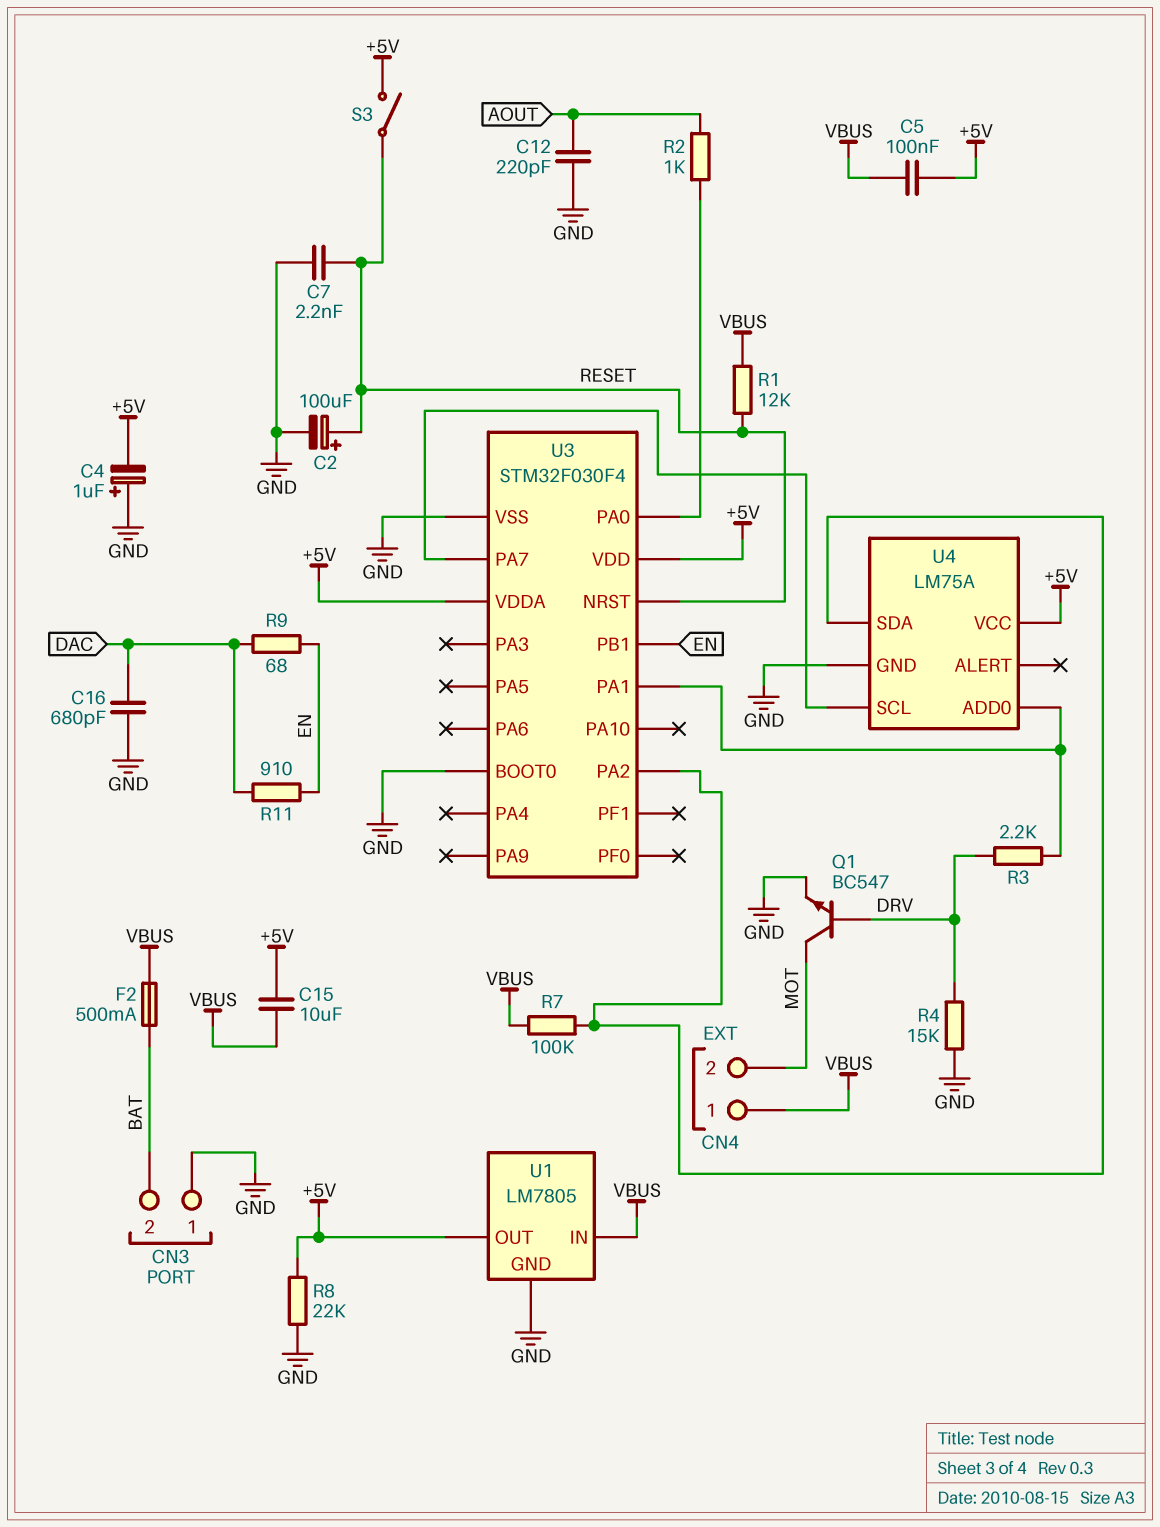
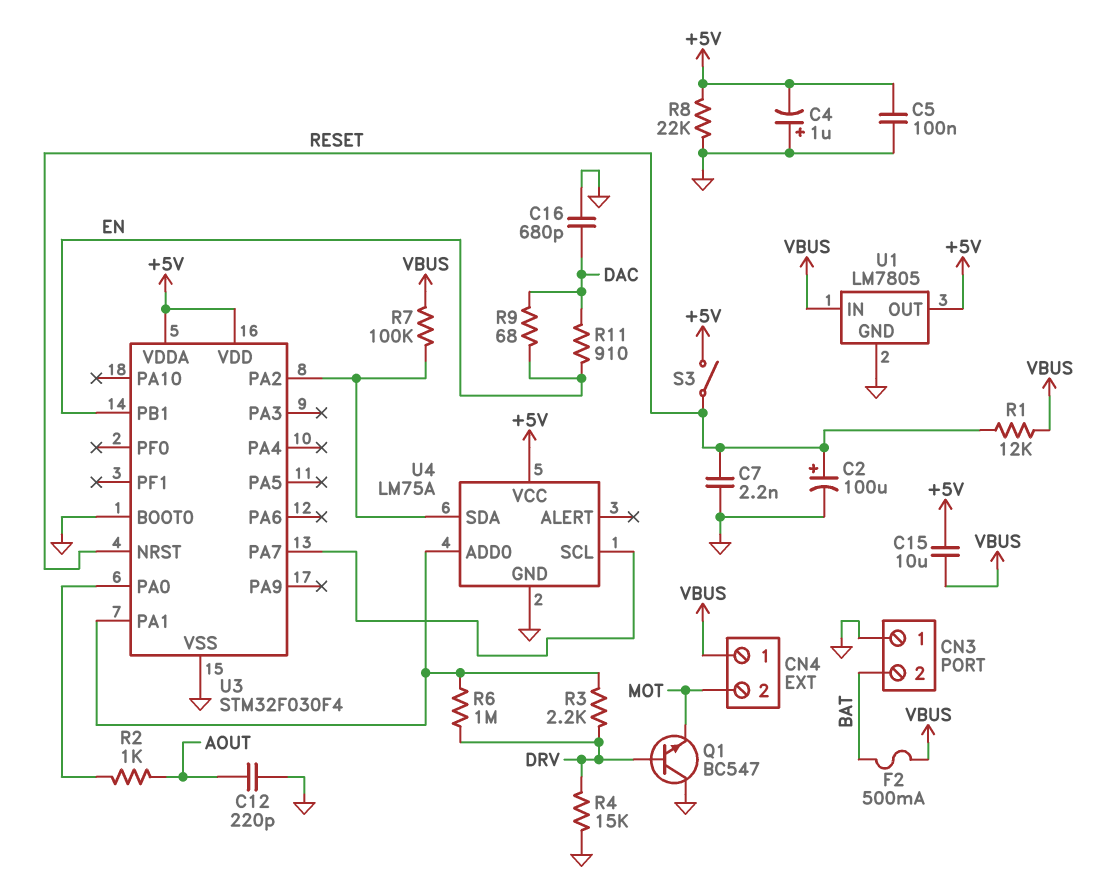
C5: 100nF (+5V, VBUS) -> 100nF (+5V, GND)
Q1: NPN BC547 (B DRV, C MOT, E GND) -> NPN BC547 (B DRV, C GND, E MOT)
R6: none -> 1M (DRV, U3/PA1)

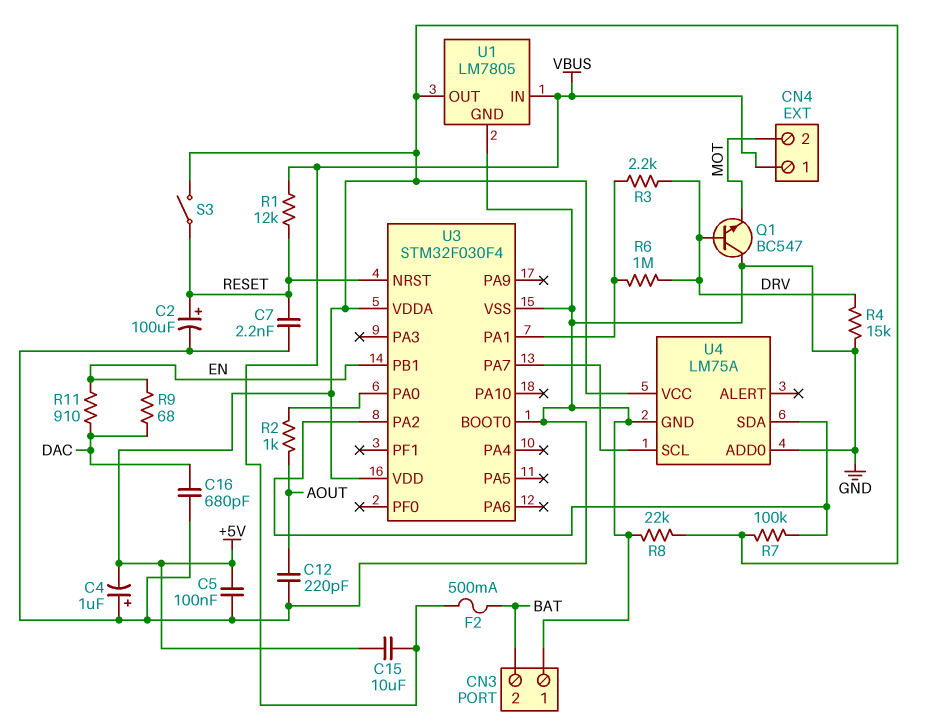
R7: 100k (U3/PA2, VBUS) -> 100k (+5V, U3/PA2)
U4 pin ADD0: U3/PA1 -> GND

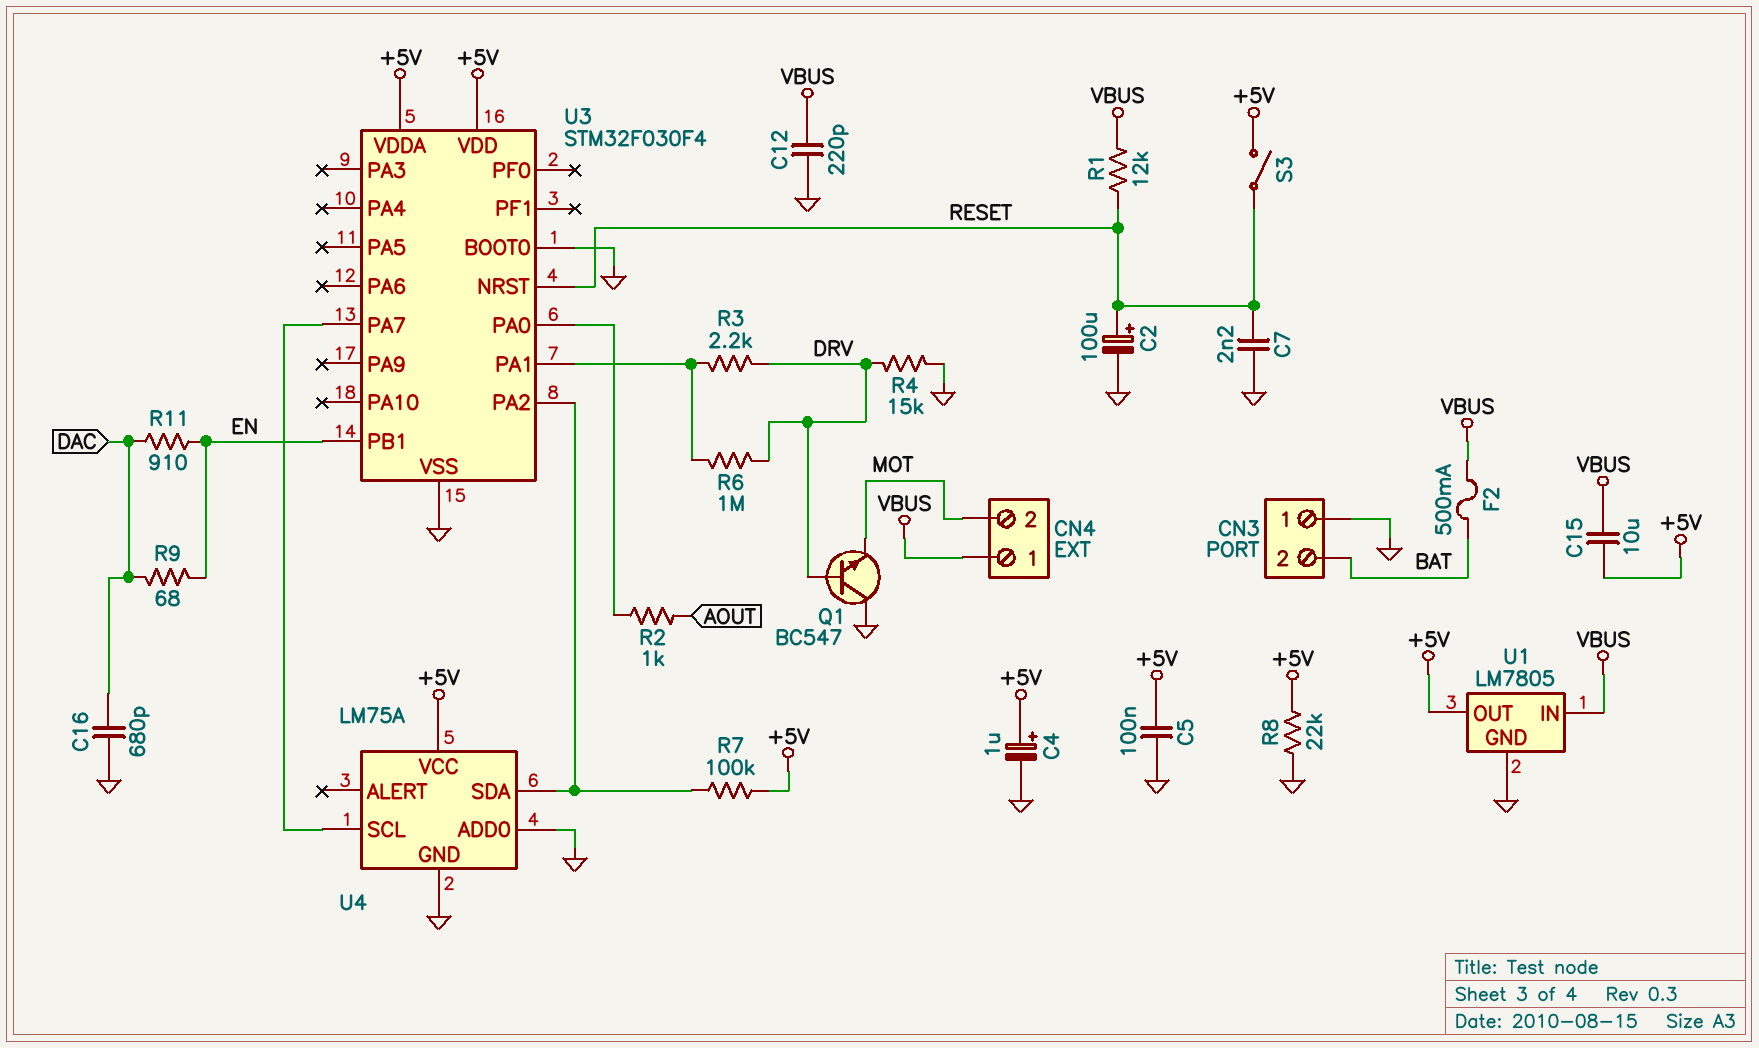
C4: 1uF (plus GND, minus +5V) -> 1uF (plus +5V, minus GND)
C12: 220pF (AOUT, GND) -> 220pF (GND, VBUS)

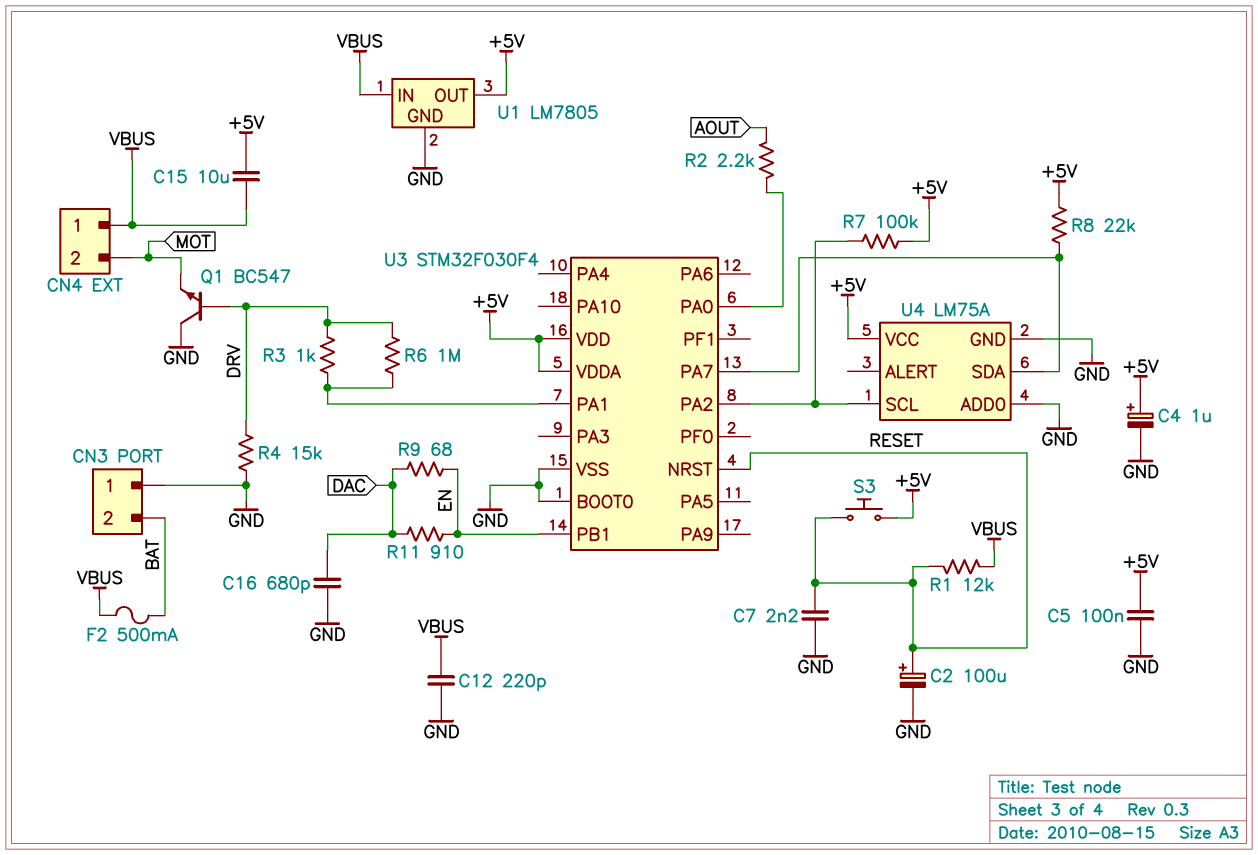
R2: 1k (AOUT, U3/PA0) -> 2.2k (AOUT, U3/PA0)
R3: 2.2k (DRV, U3/PA1) -> 1k (DRV, U3/PA1)
R8: 22k (+5V, GND) -> 22k (+5V, U3/PA7)
S3: switch (+5V, RESET) -> button (+5V, RESET)
U4 pin SCL: U3/PA7 -> U3/PA2
U4 pin SDA: U3/PA2 -> U3/PA7

